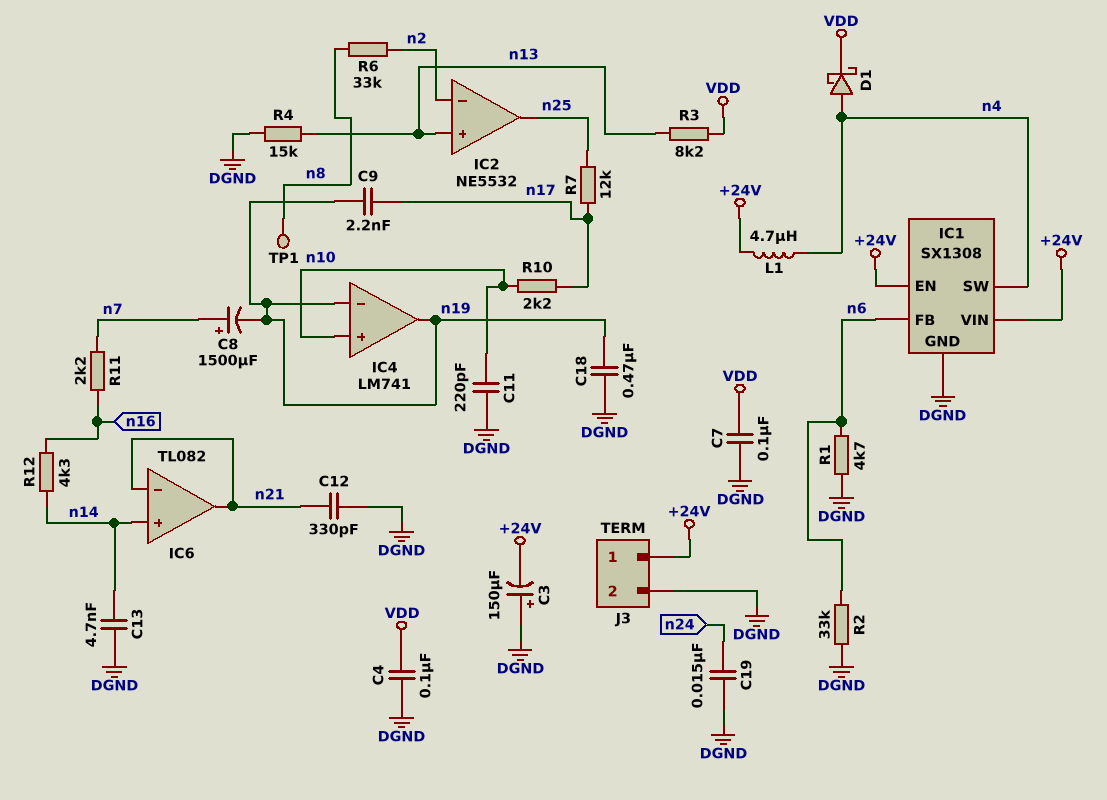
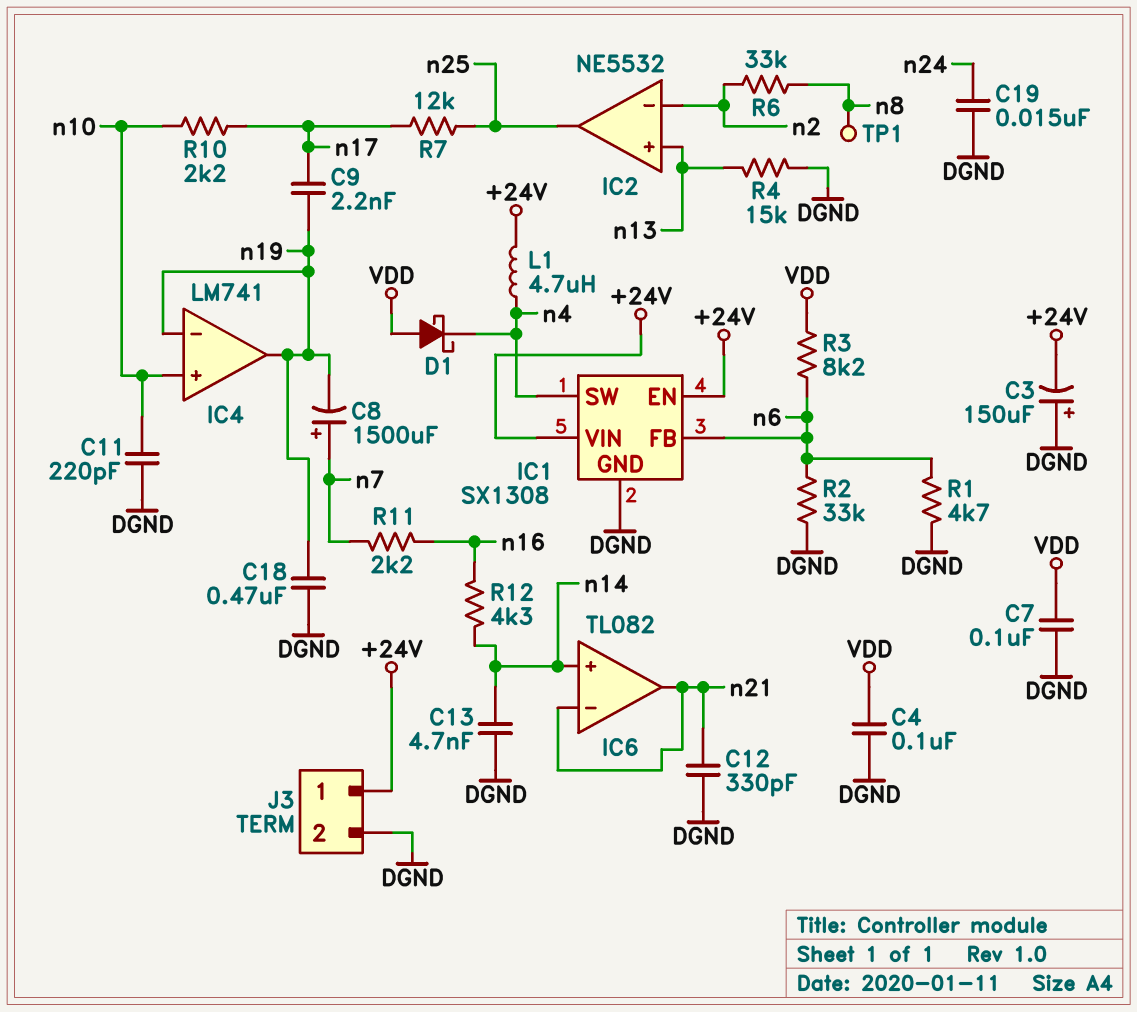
D1: schottky (A n4, K VDD) -> schottky (A VDD, K n4)
R3: 8.2k (VDD, n13) -> 8.2k (VDD, n6)

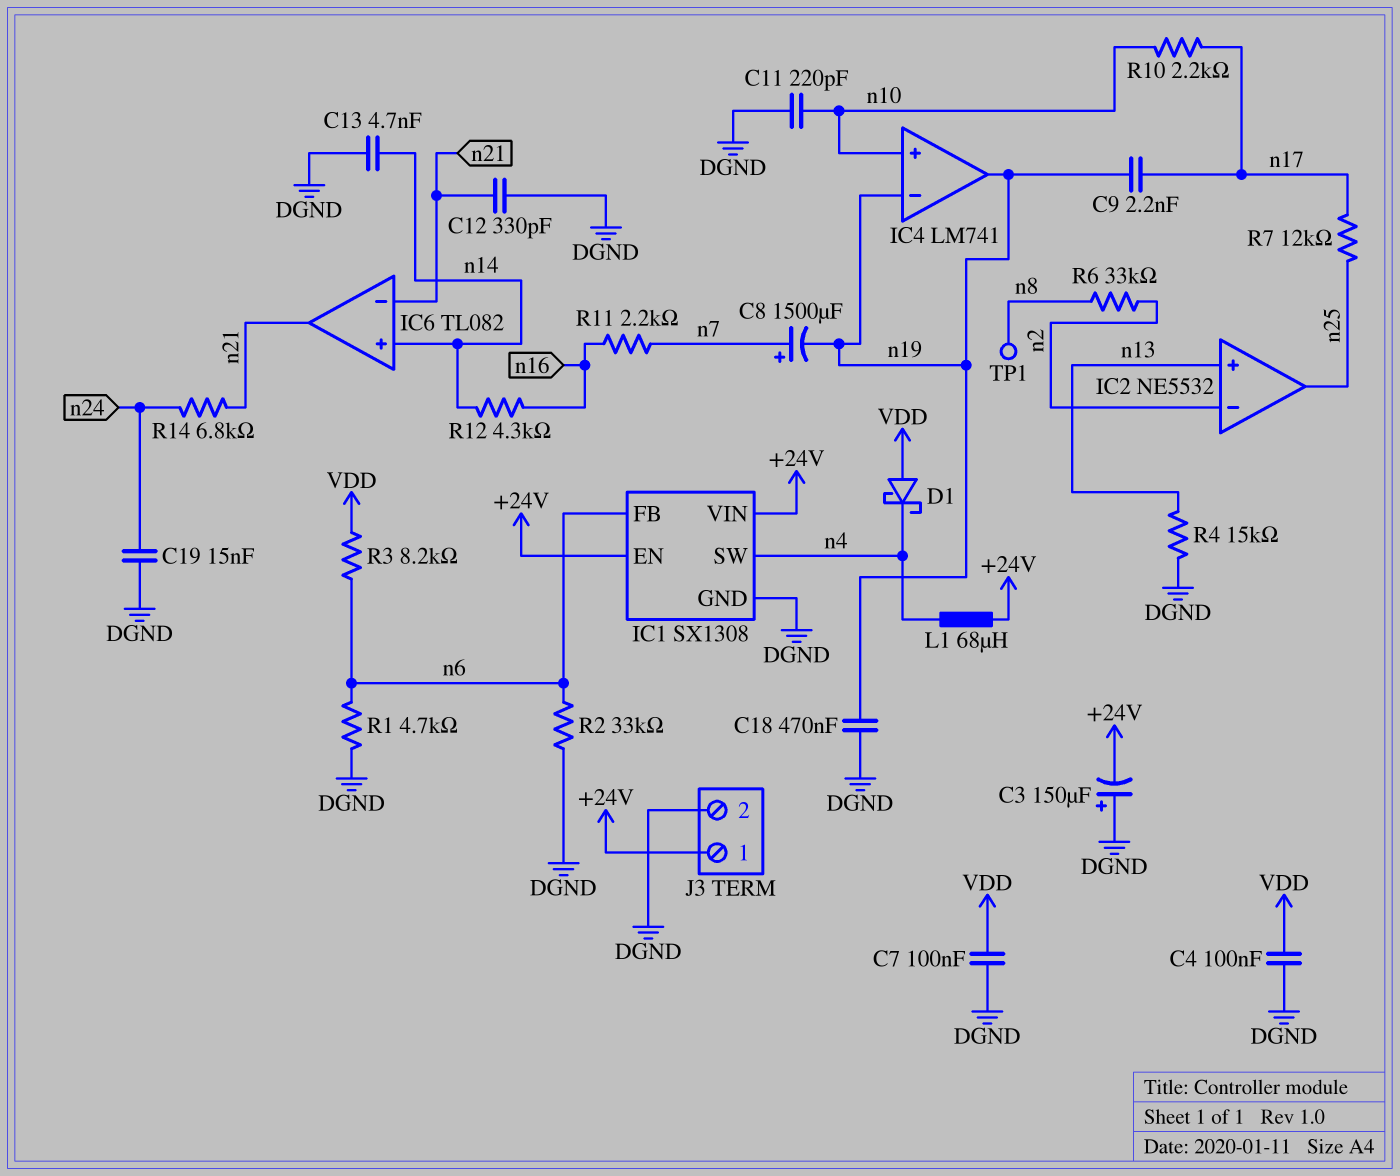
L1: 4.7uH (+24V, n4) -> 68uH (+24V, n4)
R14: none -> 6.8k (n21, n24)

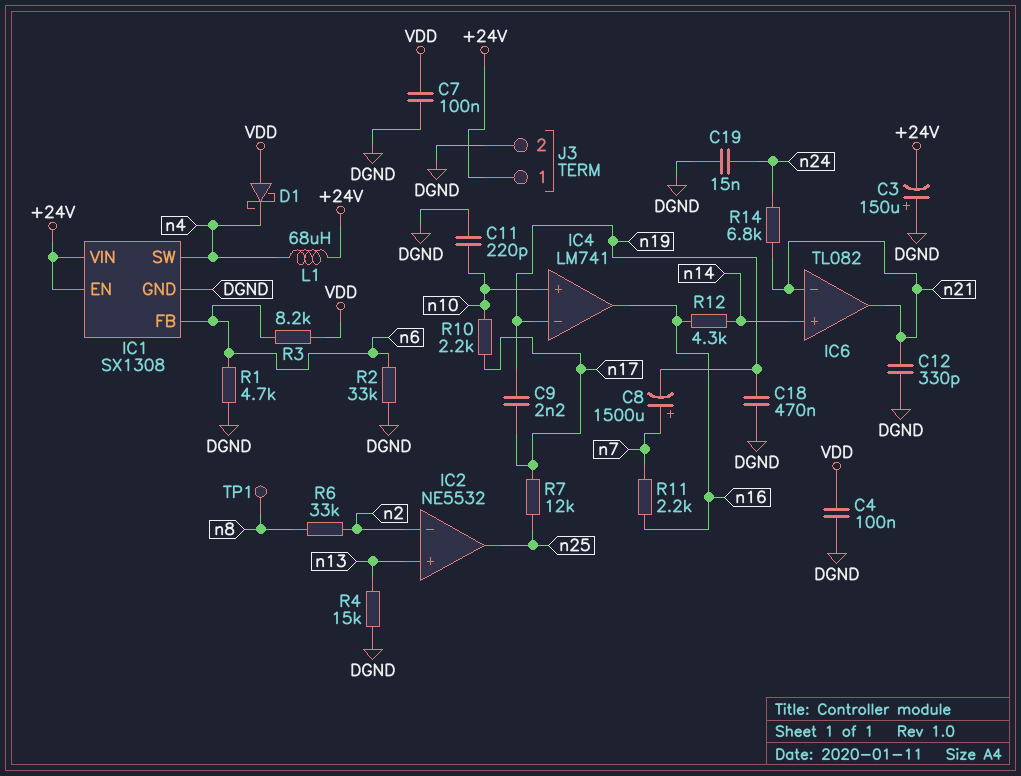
C13: 4.7nF (DGND, n14) -> none
IC4 pin out: n19 -> n16

